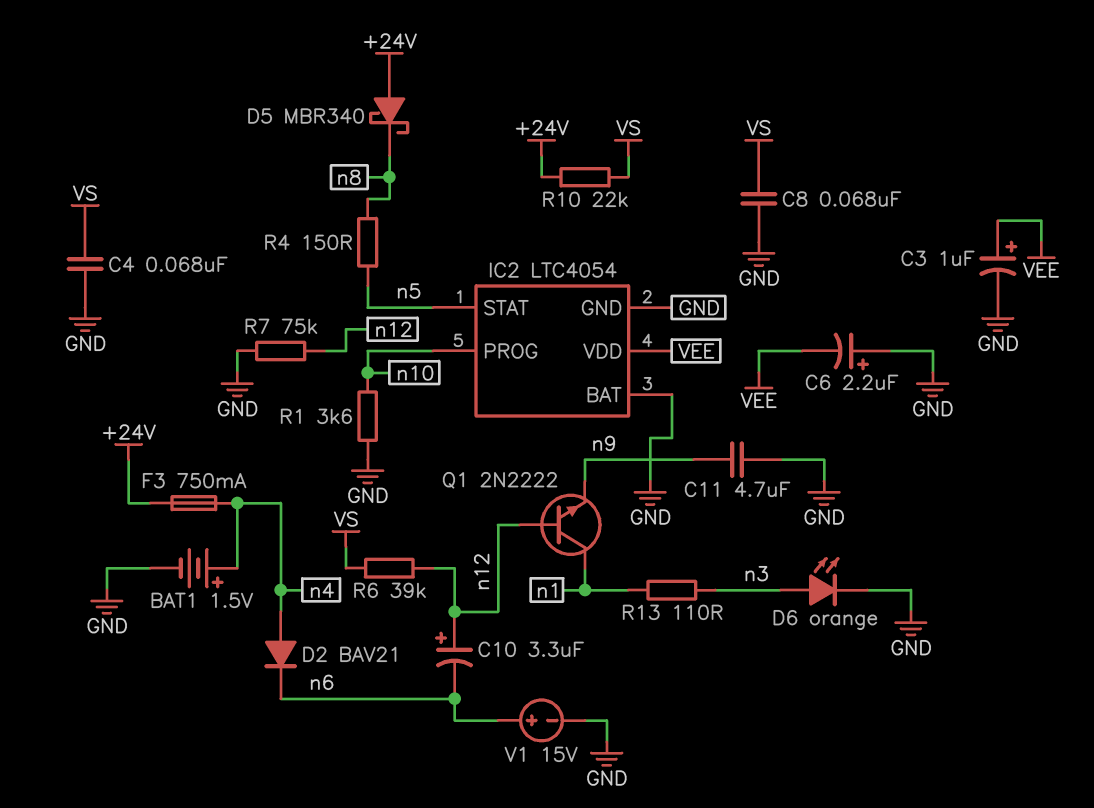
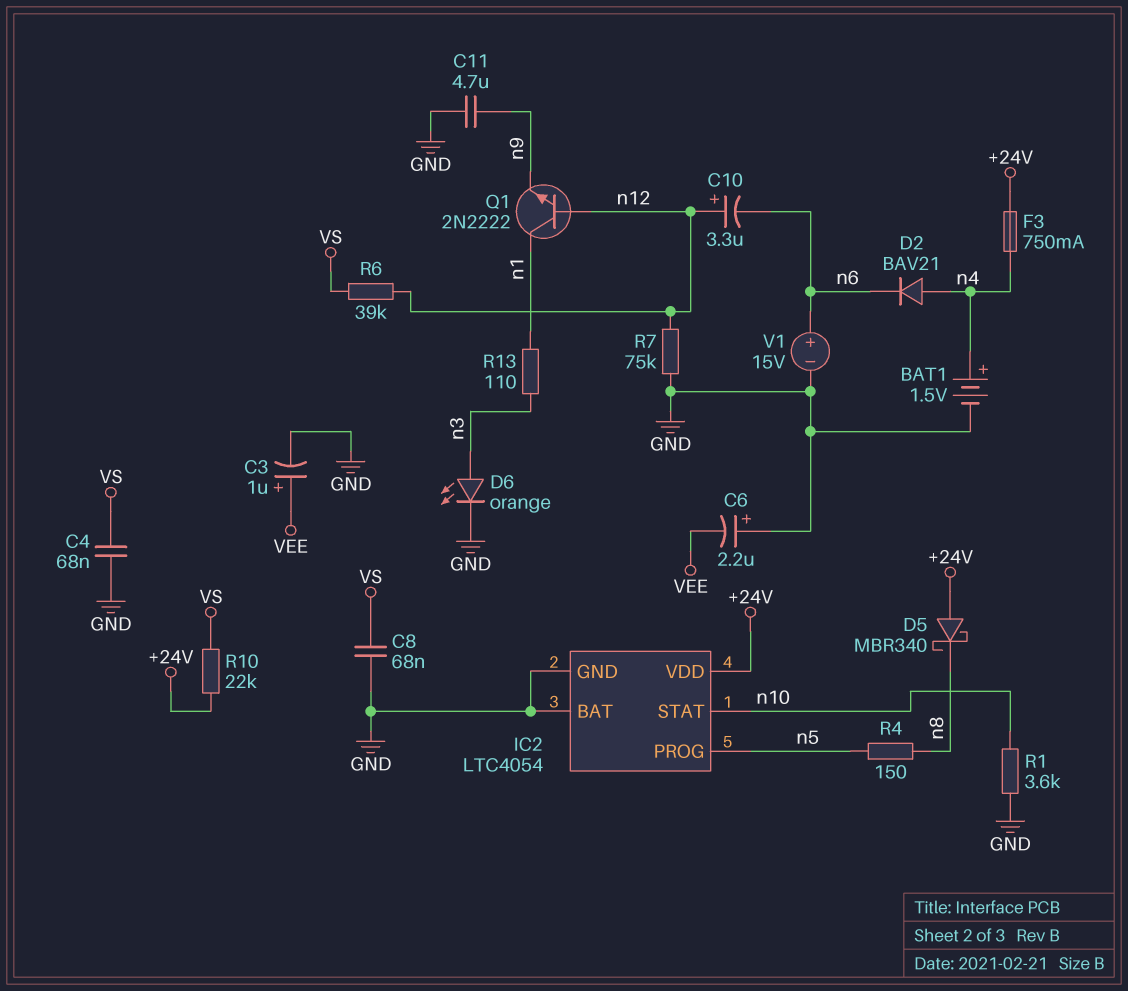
IC2 pin PROG: n10 -> n5
IC2 pin STAT: n5 -> n10
IC2 pin VDD: VEE -> +24V

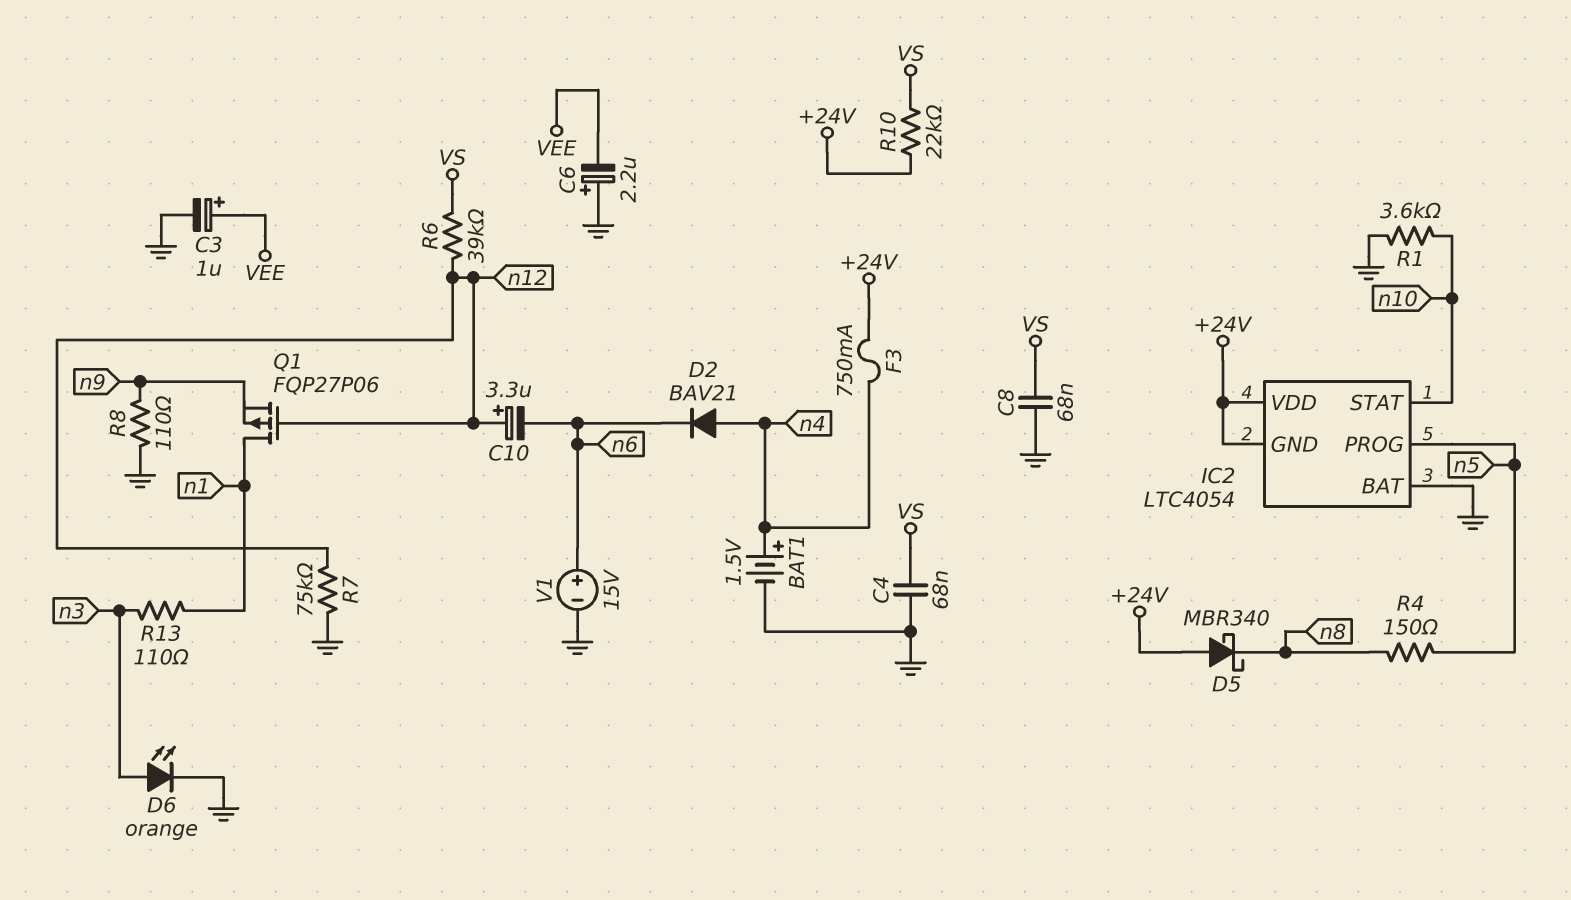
C11: 4.7uF (GND, n9) -> none
IC2 pin GND: GND -> +24V
Q1: NPN 2N2222 (B n12, C n1, E n9) -> PMOS FQP27P06 (G n12, D n1, S n9)
R8: none -> 110 (GND, n9)

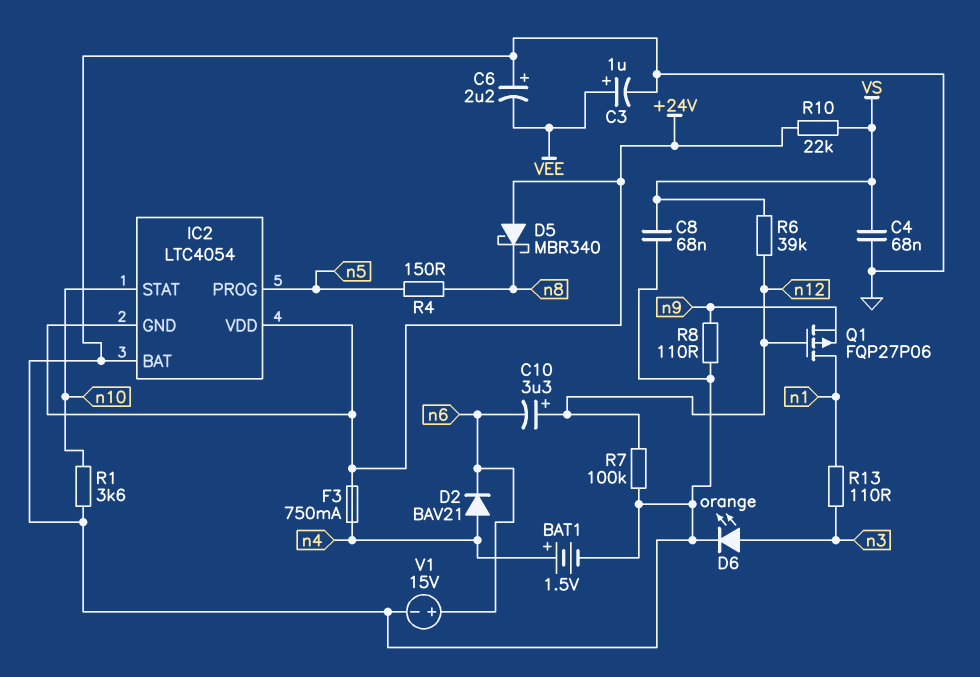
R7: 75k (GND, n12) -> 100k (GND, n12)

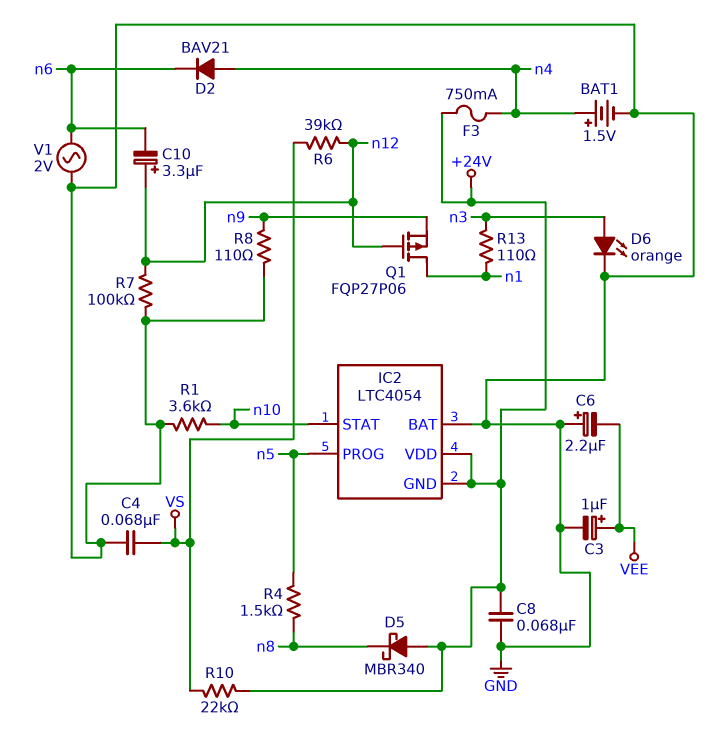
C8: 68nF (GND, VS) -> 68nF (+24V, GND)
R4: 150 (n5, n8) -> 1.5k (n5, n8)
V1: 15V (plus n6, minus GND) -> AC 2V (GND, n6)

